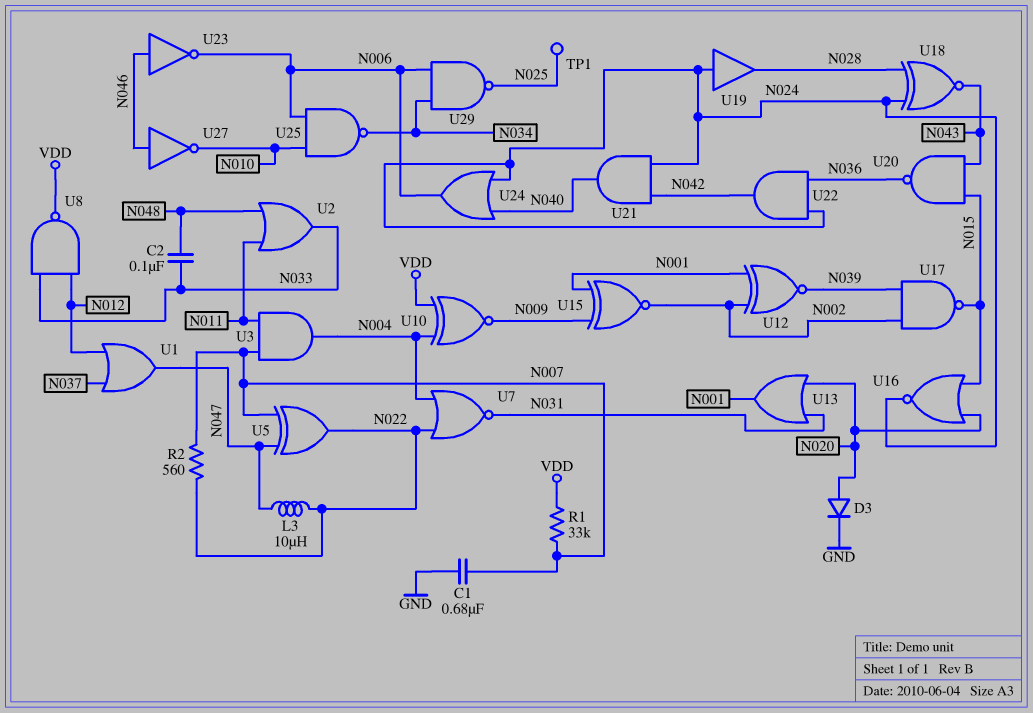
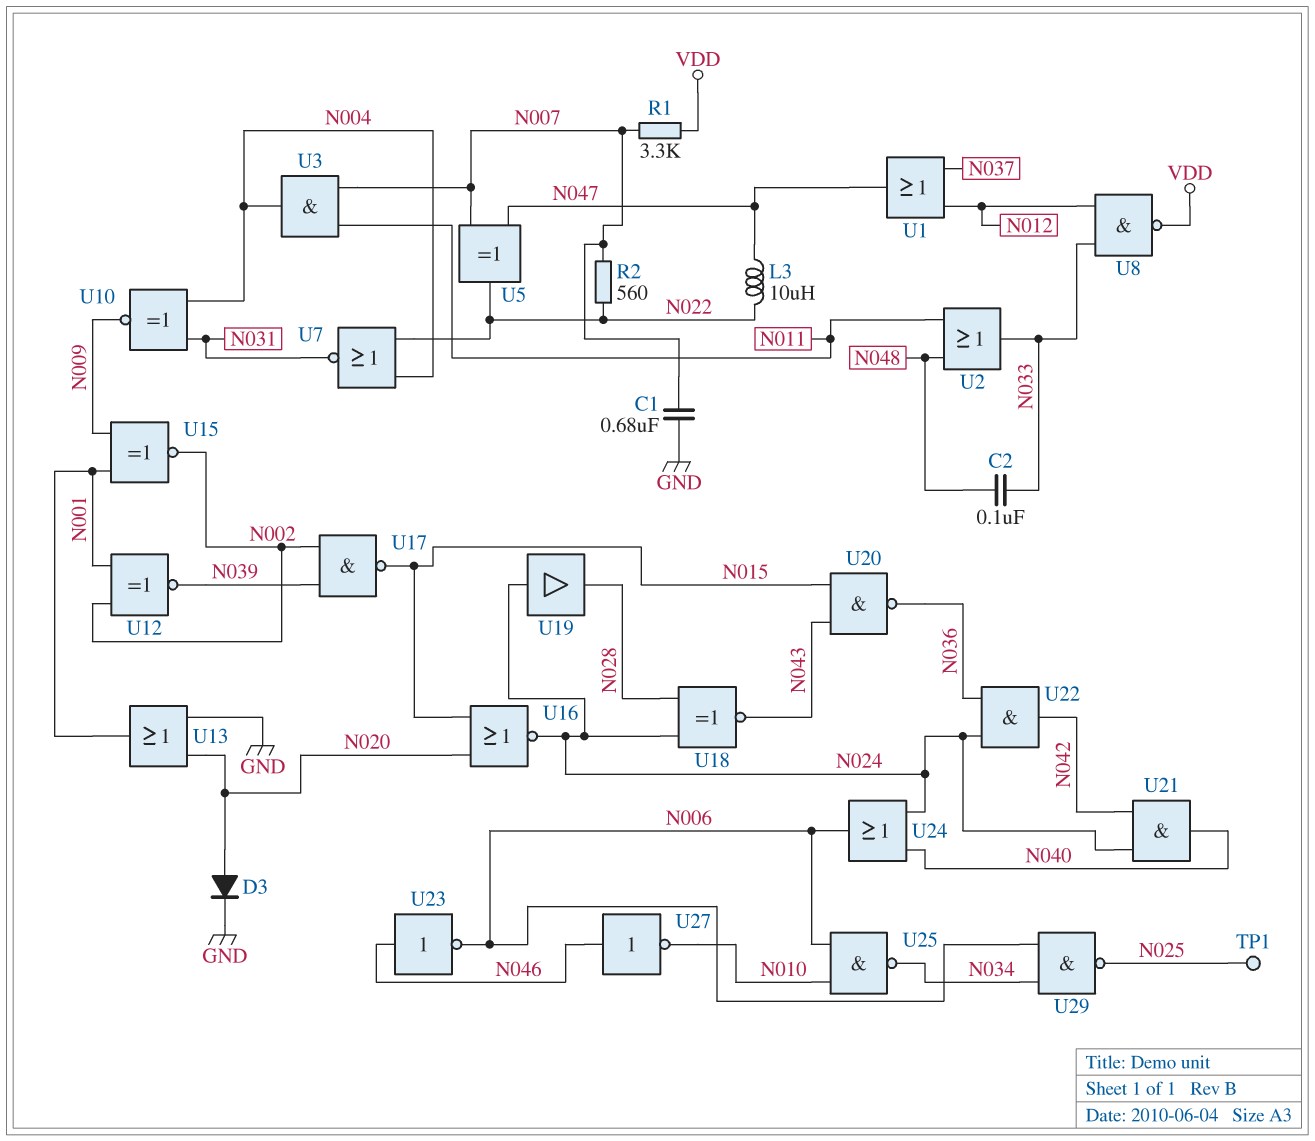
R1: 33k (N007, VDD) -> 3.3k (N007, VDD)
U10: XNOR (in N004, in VDD, out N009) -> XNOR (in N004, in N031, out N009)
U13: OR (in N020, in N031, out N001) -> OR (in GND, in N020, out N001)

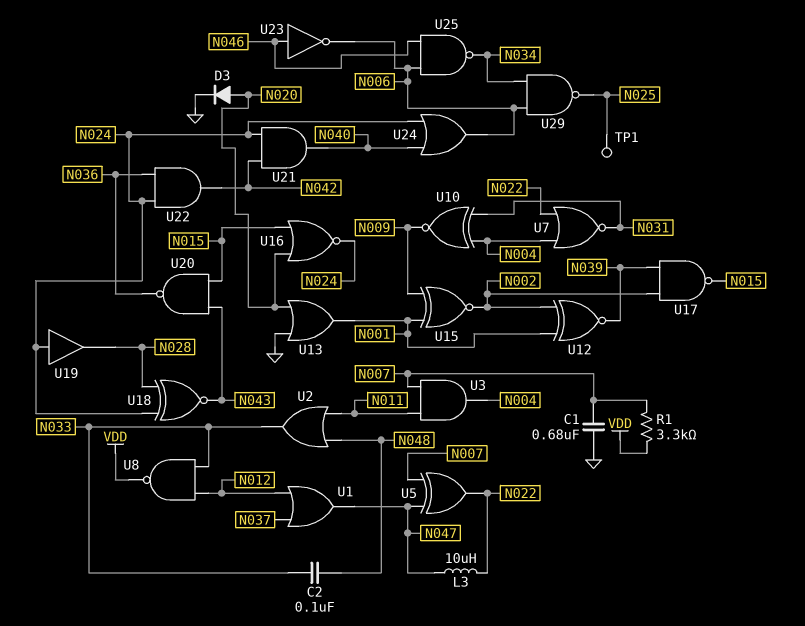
R2: 560 (N007, N022) -> none
U25: NAND (in N006, in N010, out N034) -> NAND (in N006, in N046, out N034)
U27: NOT (in N046, out N010) -> none

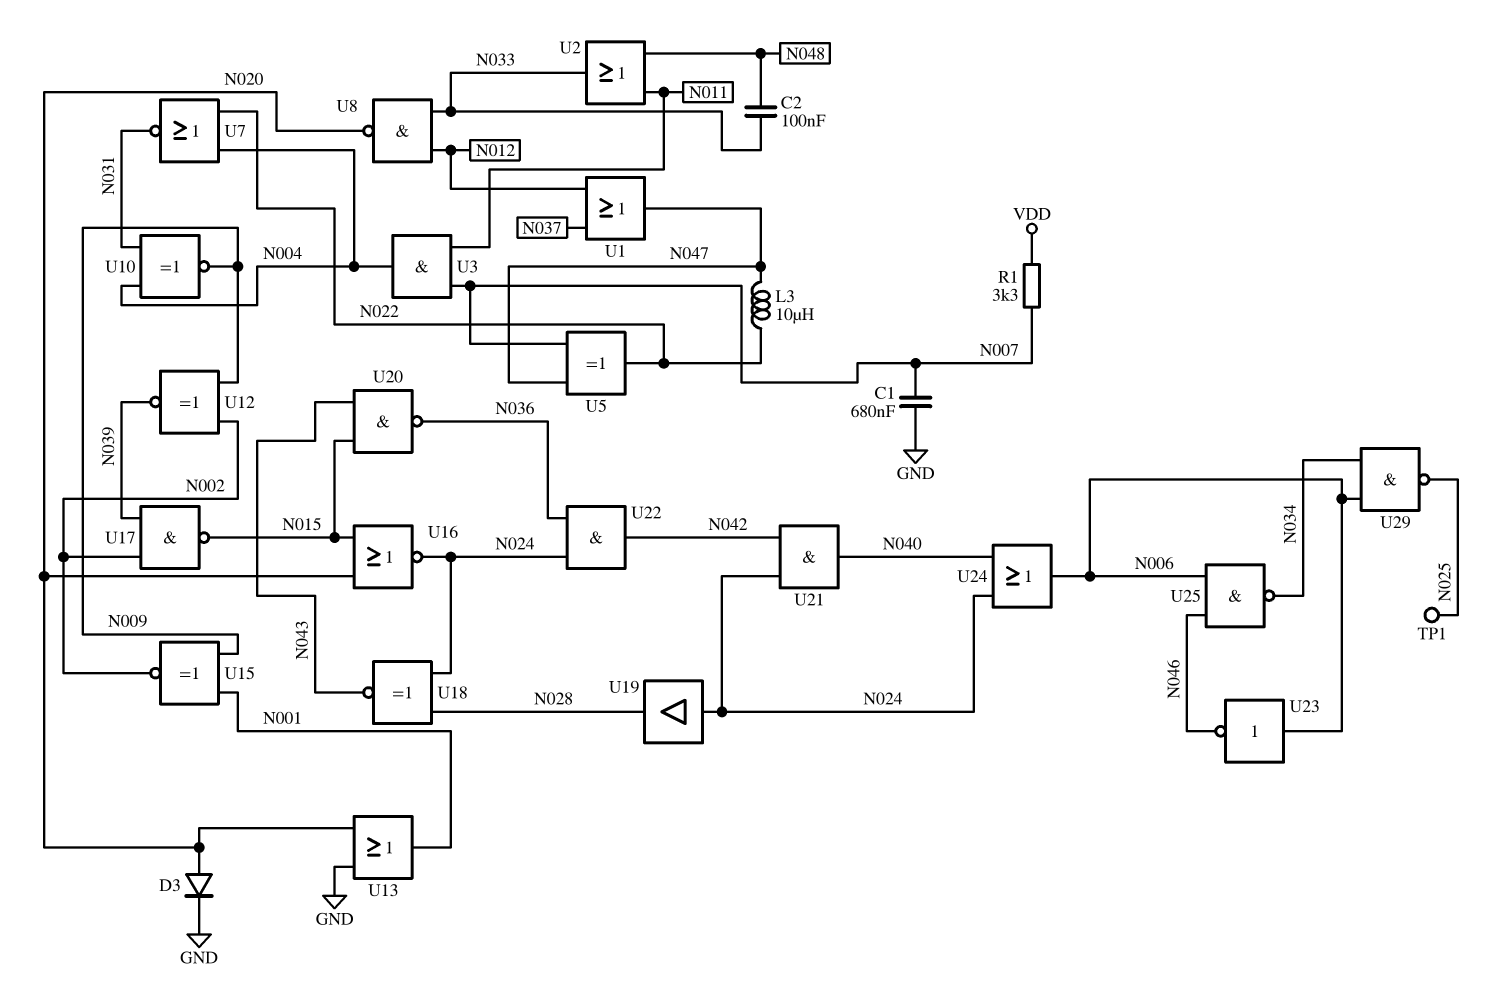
U8: NAND (in N012, in N033, out VDD) -> NAND (in N012, in N033, out N020)
U12: XNOR (in N001, in N002, out N039) -> XNOR (in N002, in N009, out N039)
U23: NOT (in N046, out N006) -> NOT (in N006, out N046)

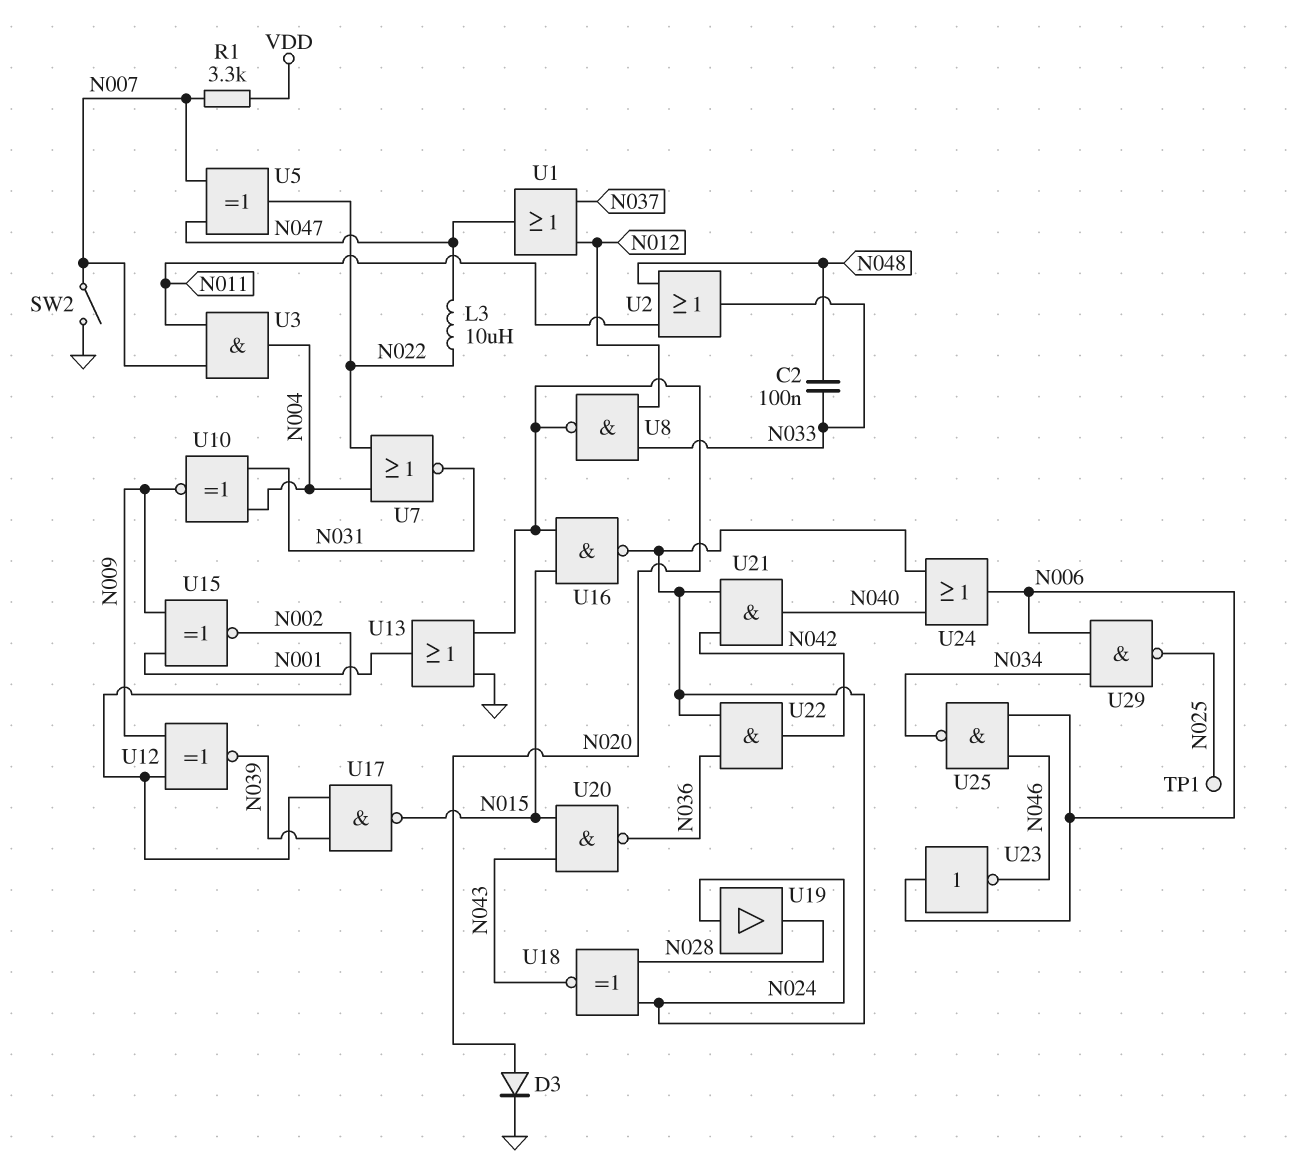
C1: 680nF (GND, N007) -> none
SW2: none -> switch (GND, N007)
U16: NOR (in N015, in N020, out N024) -> NAND (in N015, in N020, out N024)

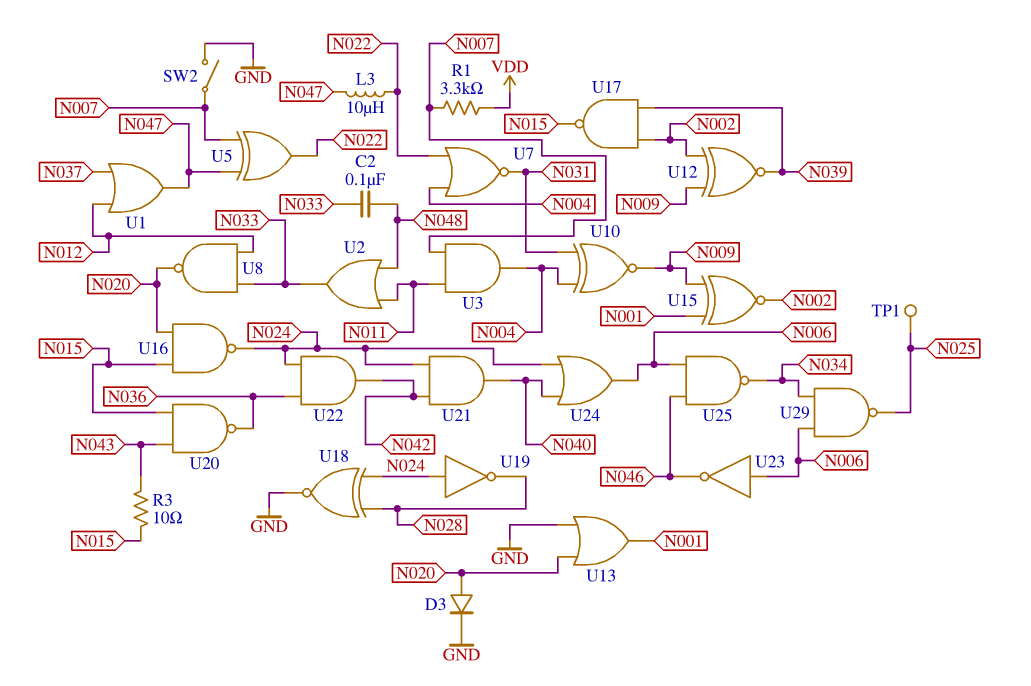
R3: none -> 10 (N015, N043)
U18: XNOR (in N024, in N028, out N043) -> XNOR (in N024, in N028, out GND)
U19: buffer (in N024, out N028) -> NOT (in N024, out N028)

